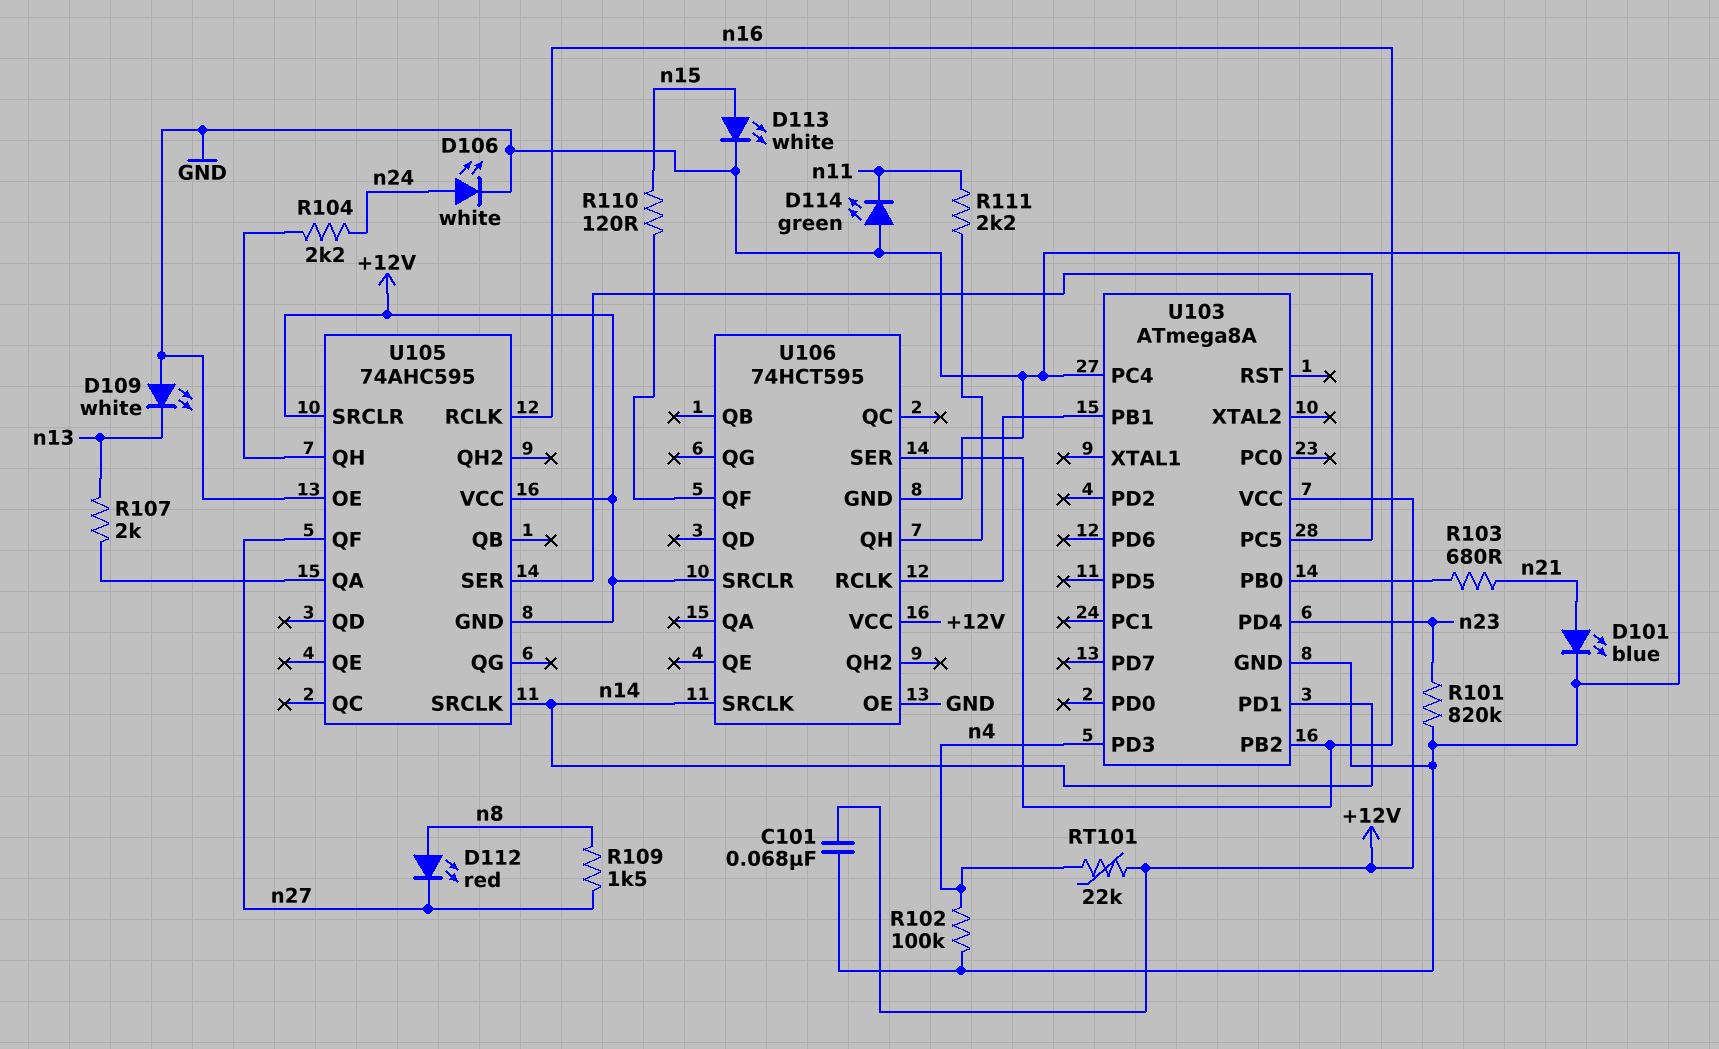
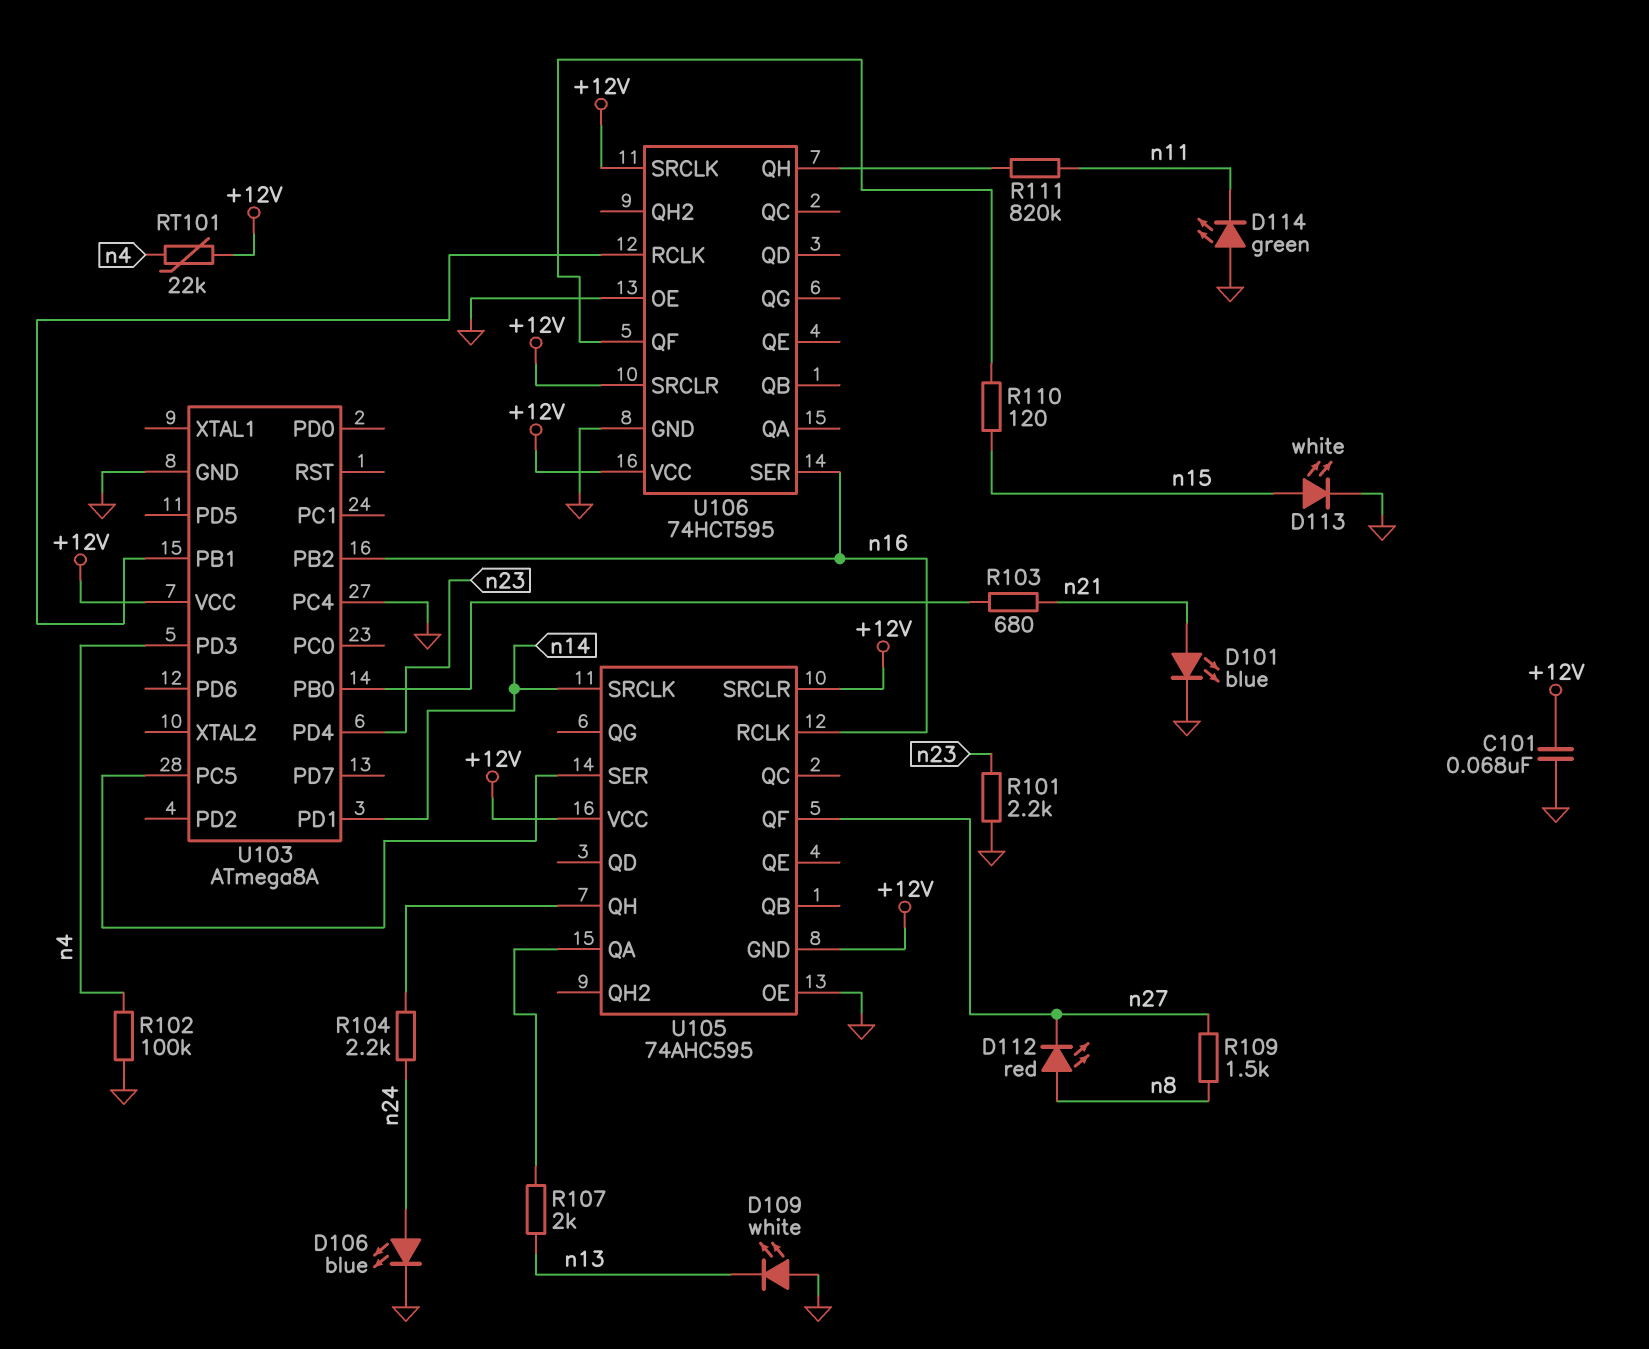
D106: LED white (A n24, K GND) -> LED blue (A n24, K GND)
R101: 820k (GND, n23) -> 2.2k (GND, n23)
R111: 2.2k (U106/QH, n11) -> 820k (U106/QH, n11)
U106 pin SRCLK: n14 -> +12V

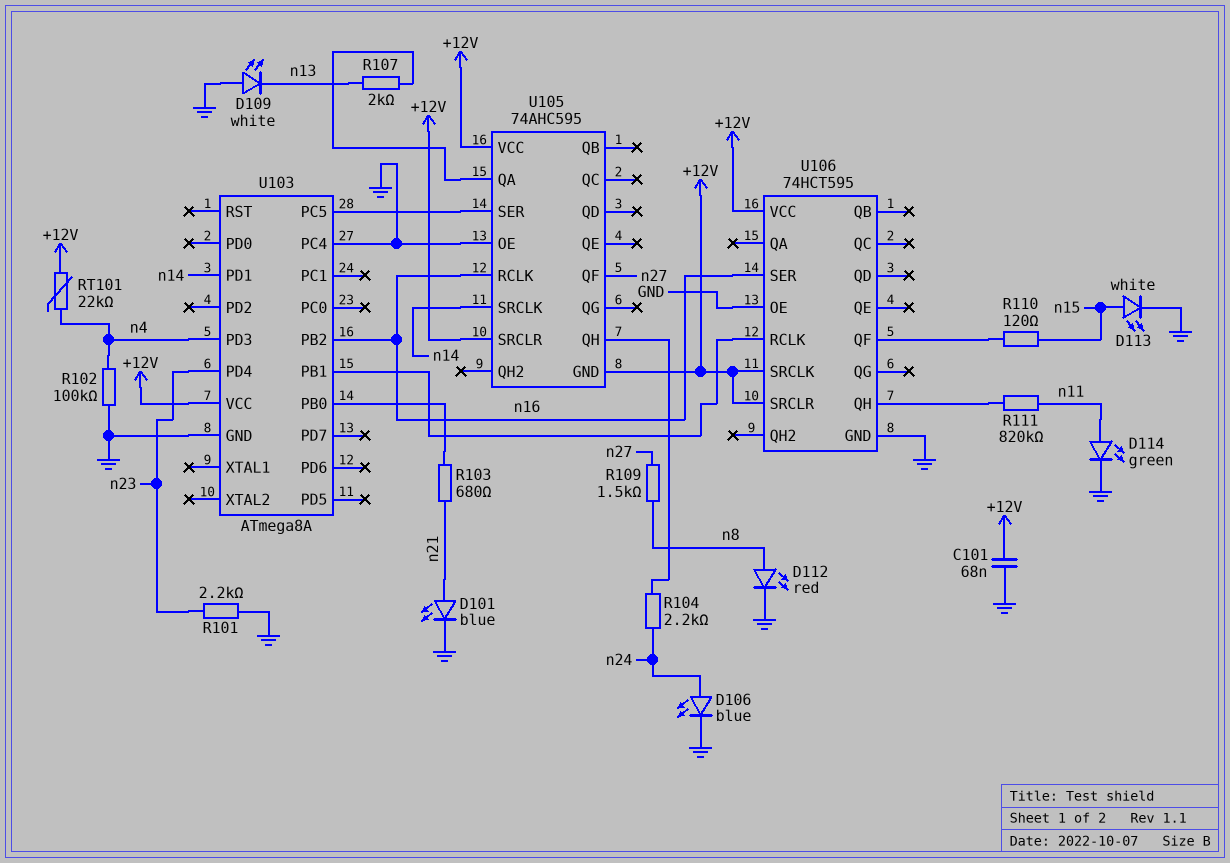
D112: LED red (A n8, K n27) -> LED red (A n8, K GND)
D114: LED green (A GND, K n11) -> LED green (A n11, K GND)

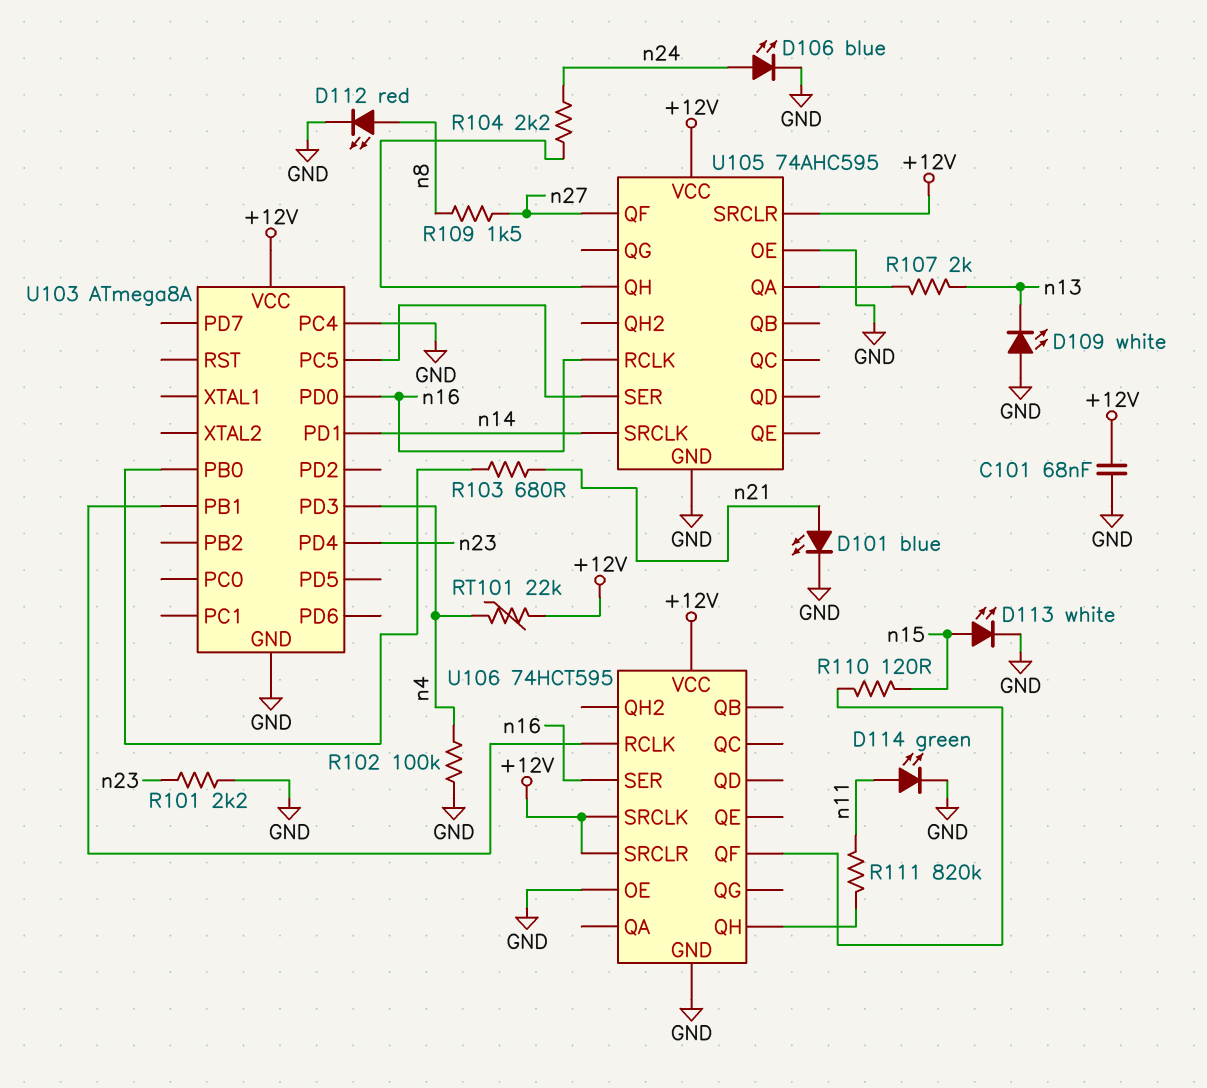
U103 pin PB2: n16 -> none
U103 pin PD0: none -> n16
U105 pin GND: +12V -> GND

